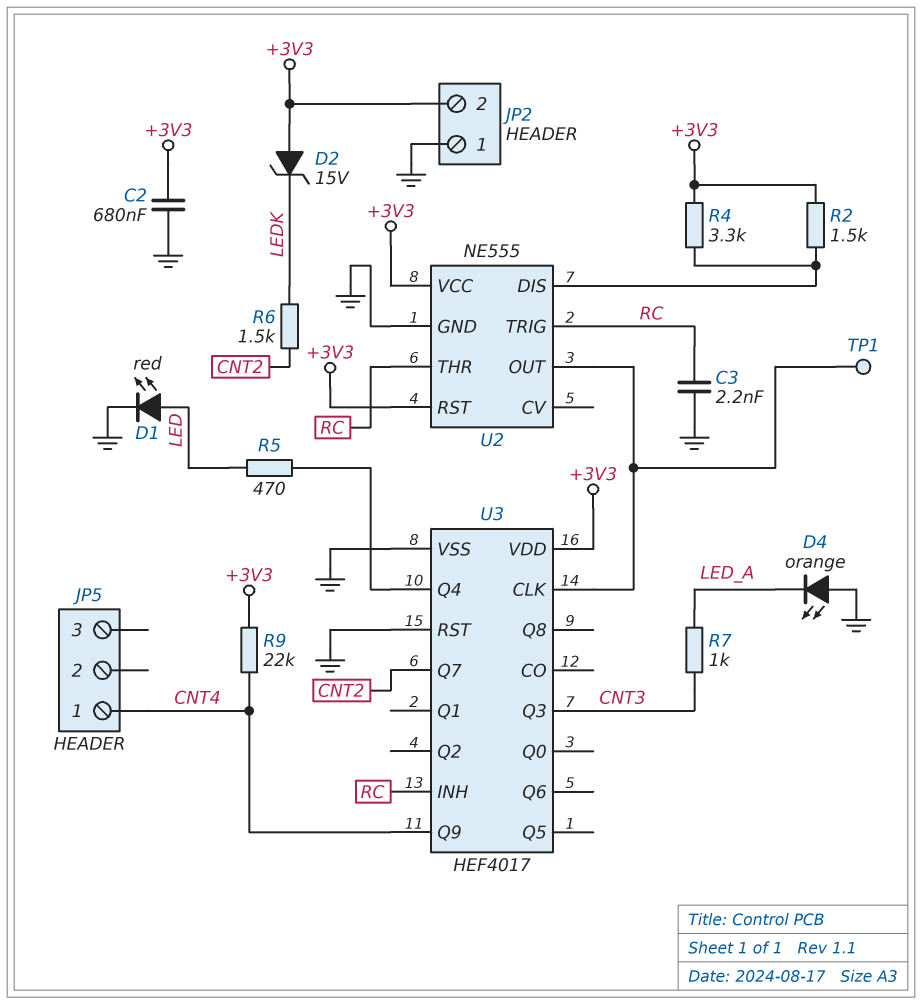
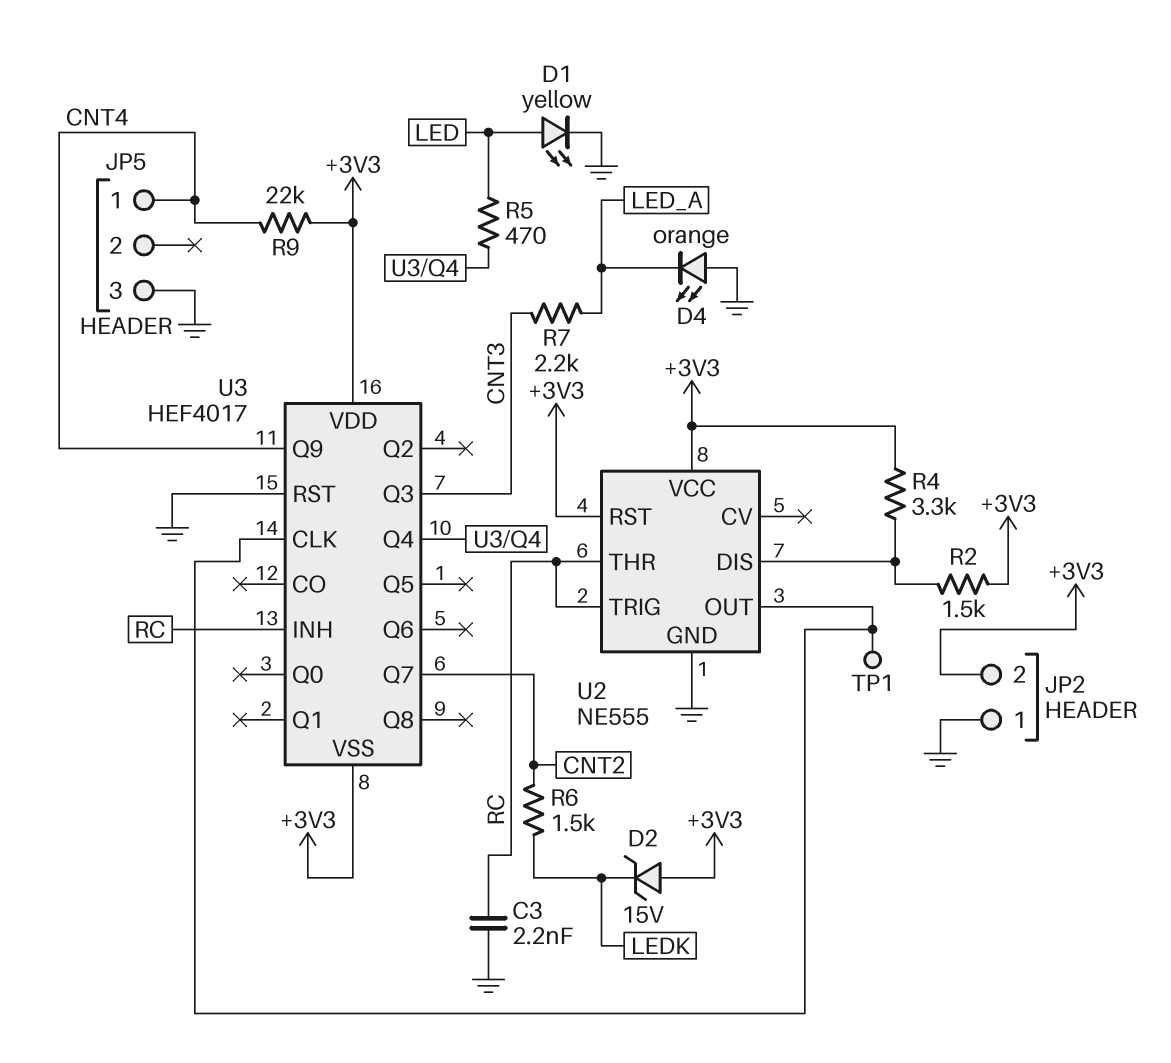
C2: 680nF (+3V3, GND) -> none
D1: LED red (A LED, K GND) -> LED yellow (A LED, K GND)
JP5 pin 3: none -> GND
R7: 1k (CNT3, LED_A) -> 2.2k (CNT3, LED_A)
U3 pin VSS: GND -> +3V3

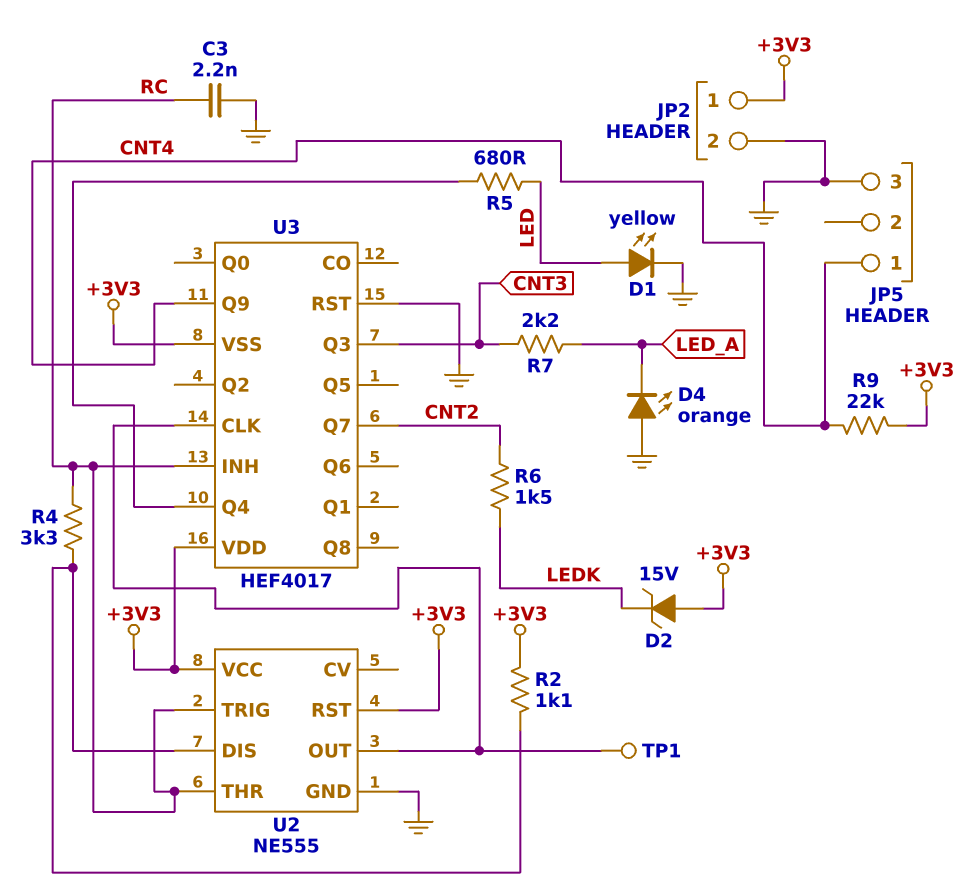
JP2 pin 1: GND -> +3V3
JP2 pin 2: +3V3 -> GND
R2: 1.5k (+3V3, U2/DIS) -> 1.1k (+3V3, U2/DIS)
R4: 3.3k (+3V3, U2/DIS) -> 3.3k (RC, U2/DIS)
R5: 470 (LED, U3/Q4) -> 680 (LED, U3/Q4)

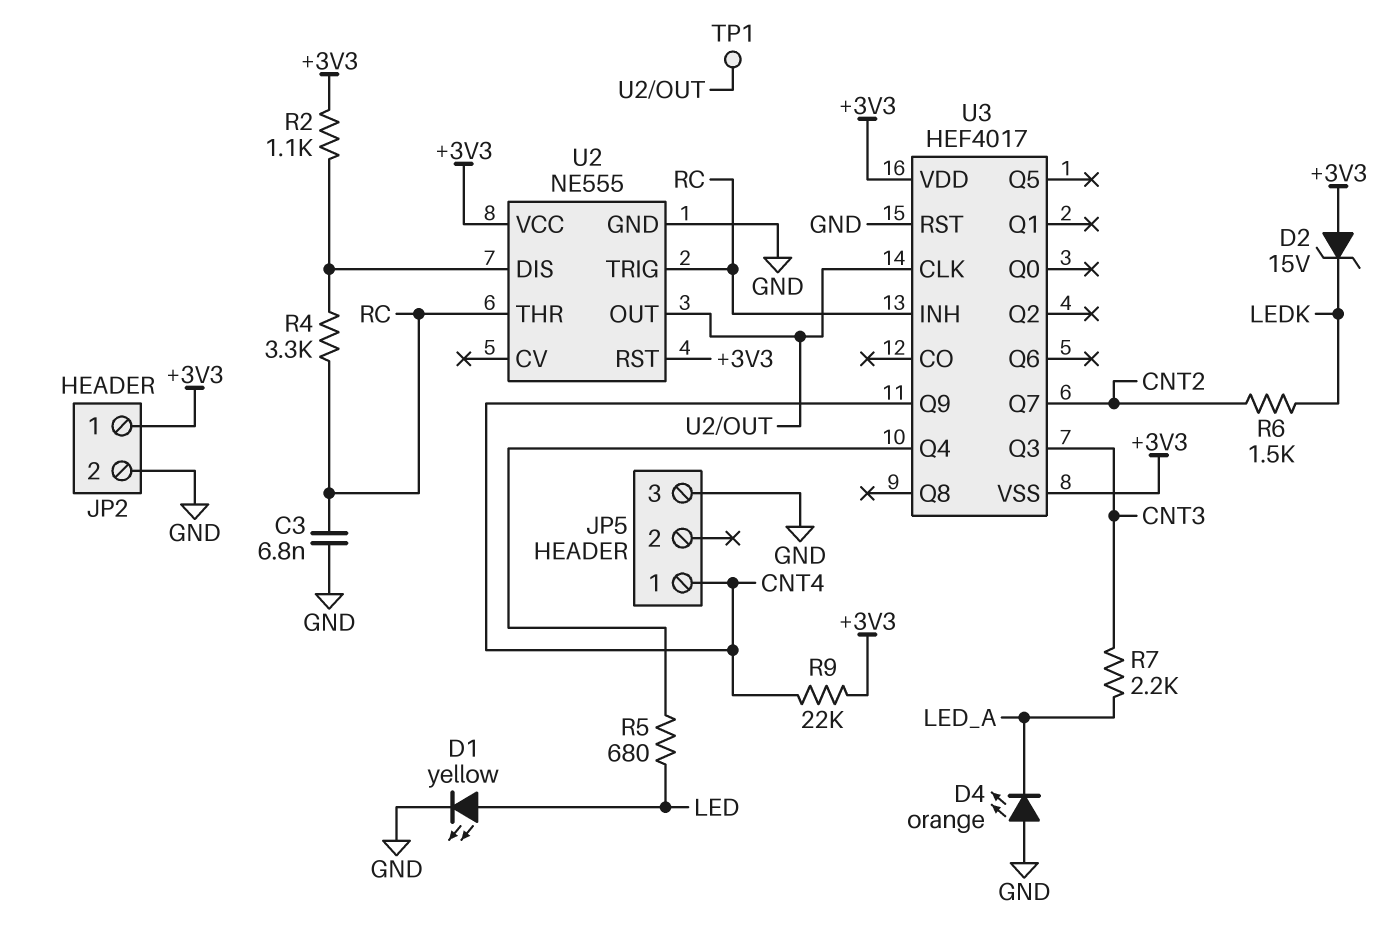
C3: 2.2nF (GND, RC) -> 6.8nF (GND, RC)

